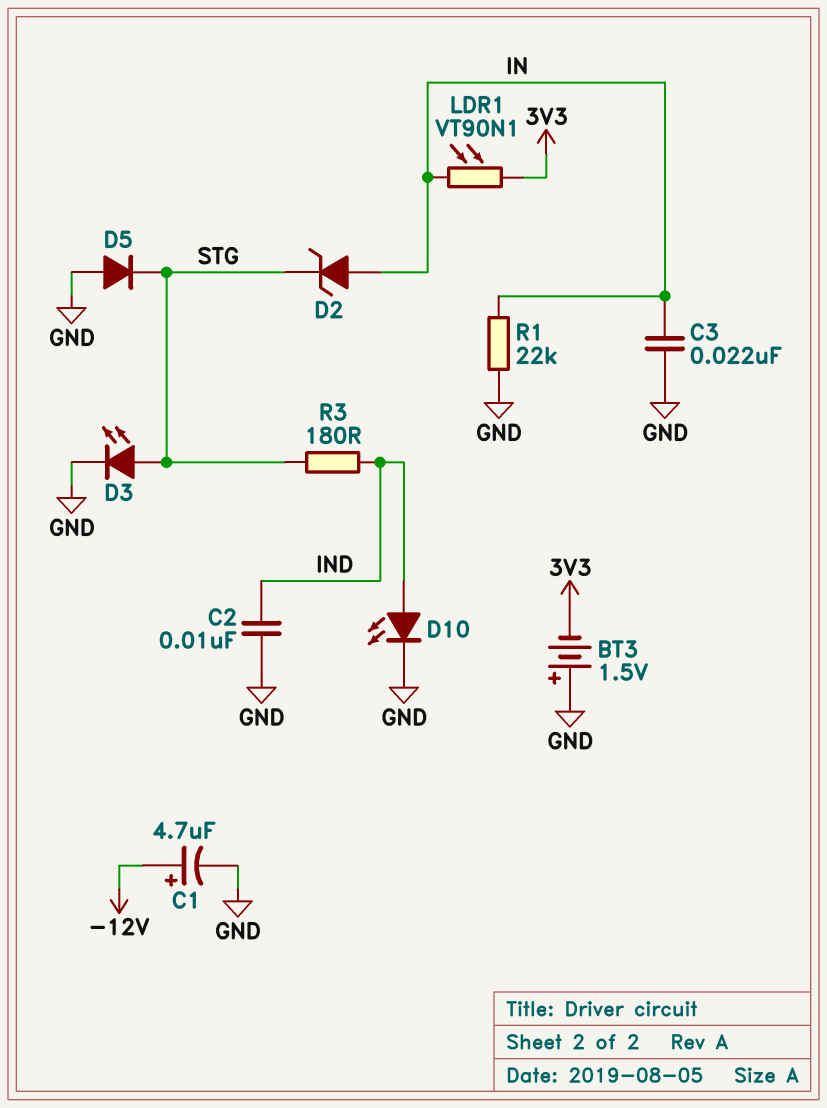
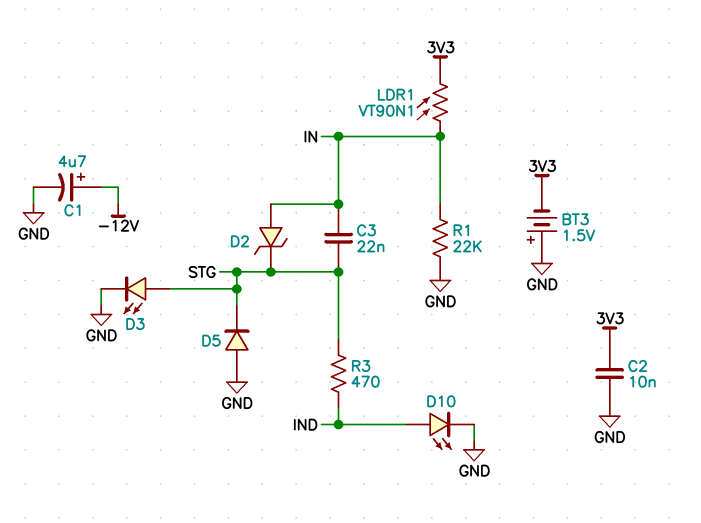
C2: 10nF (GND, IND) -> 10nF (3V3, GND)
C3: 22nF (GND, IN) -> 22nF (IN, STG)
R3: 180 (IND, STG) -> 470 (IND, STG)

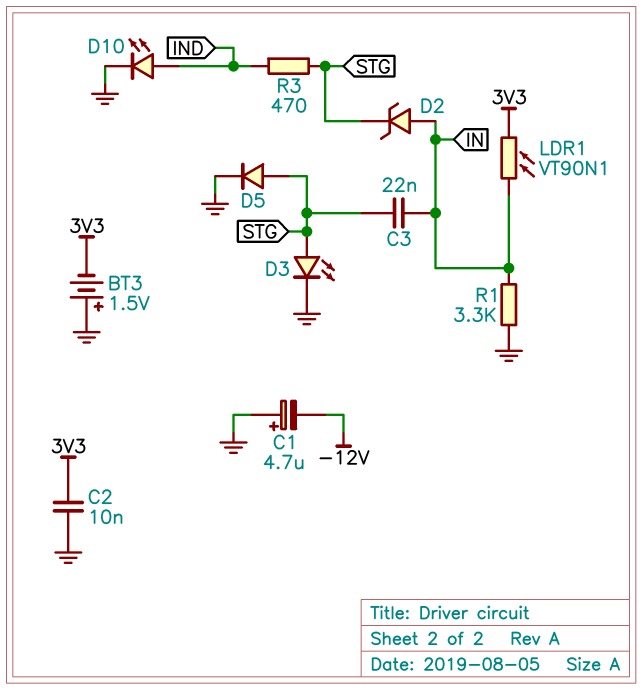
C1: 4.7uF (plus -12V, minus GND) -> 4.7uF (plus GND, minus -12V)
D5: diode (A GND, K STG) -> diode (A STG, K GND)
R1: 22k (GND, IN) -> 3.3k (GND, IN)

